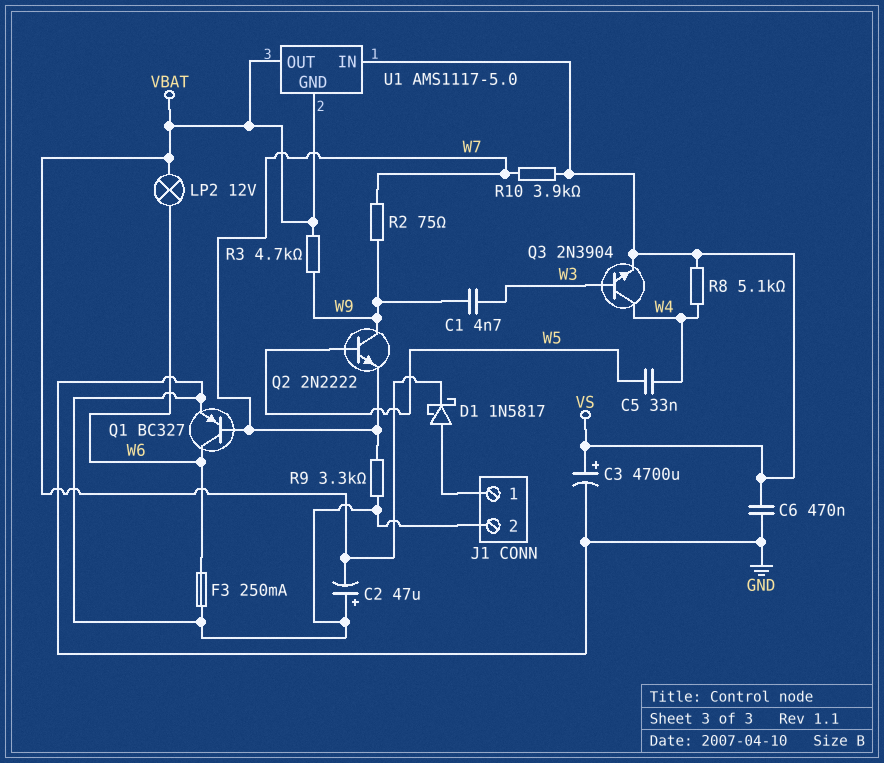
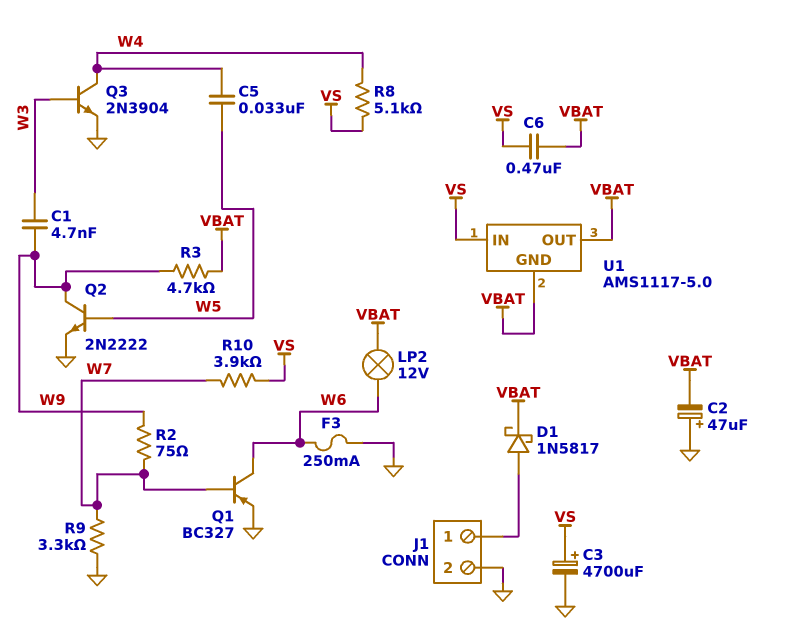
C6: 470nF (GND, VS) -> 470nF (VBAT, VS)
Q2: NPN 2N2222 (B W5, C W9, E W7) -> NPN 2N2222 (B W5, C W9, E GND)
Q3: NPN 2N3904 (B W3, C W4, E VS) -> NPN 2N3904 (B W3, C W4, E GND)

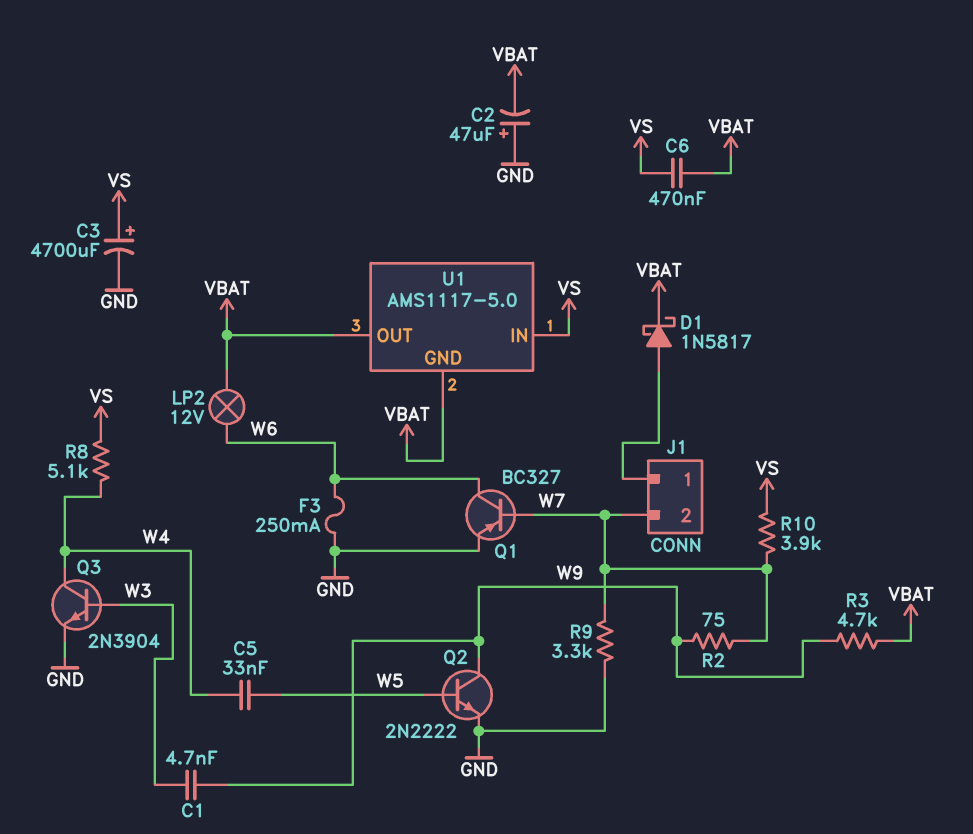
J1 pin 2: GND -> W7

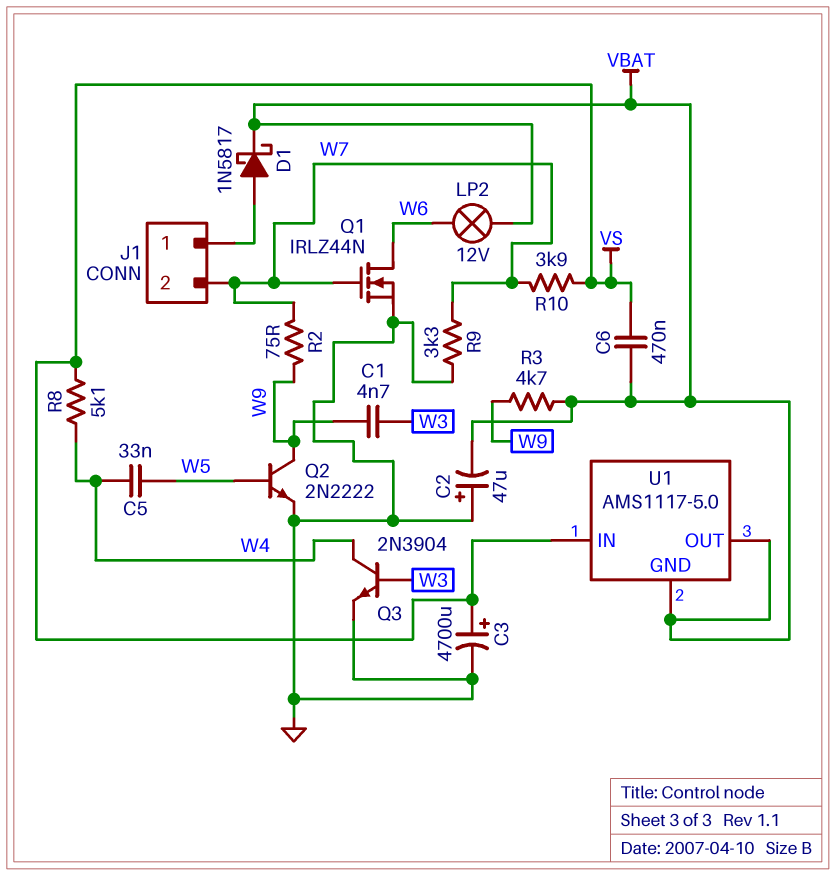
F3: 250mA (GND, W6) -> none
Q1: PNP BC327 (B W7, C W6, E GND) -> NMOS IRLZ44N (G W7, D W6, S GND)

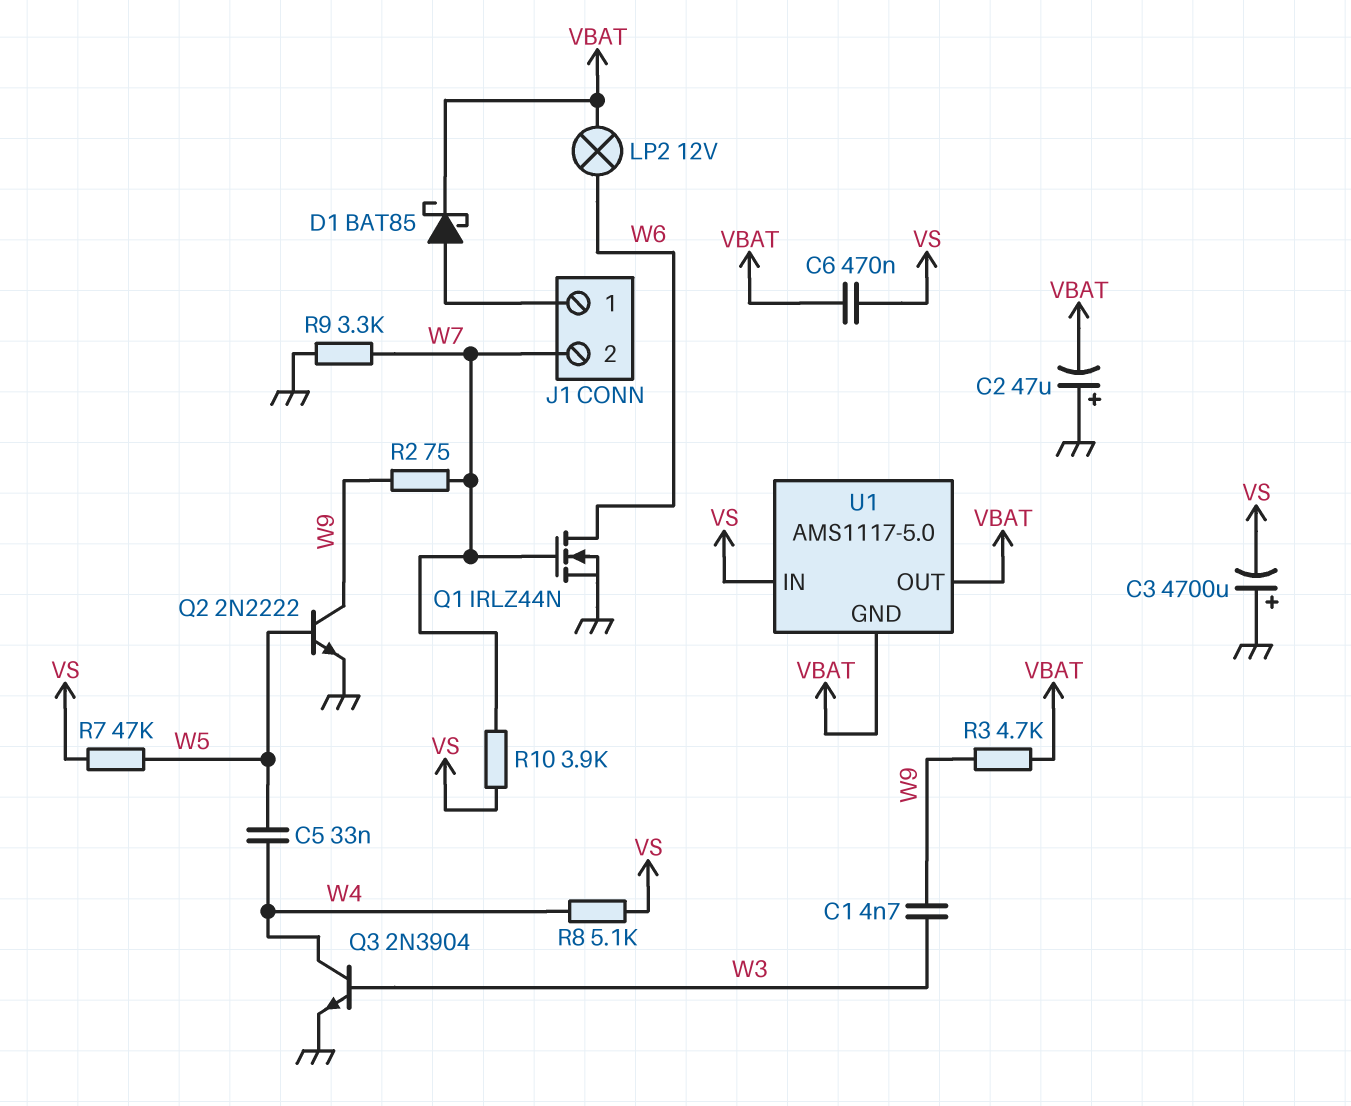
C3: 4700uF (plus VS, minus GND) -> 4700uF (plus GND, minus VS)
D1: schottky 1N5817 (A J1/1, K VBAT) -> schottky BAT85 (A J1/1, K VBAT)
R7: none -> 47k (VS, W5)

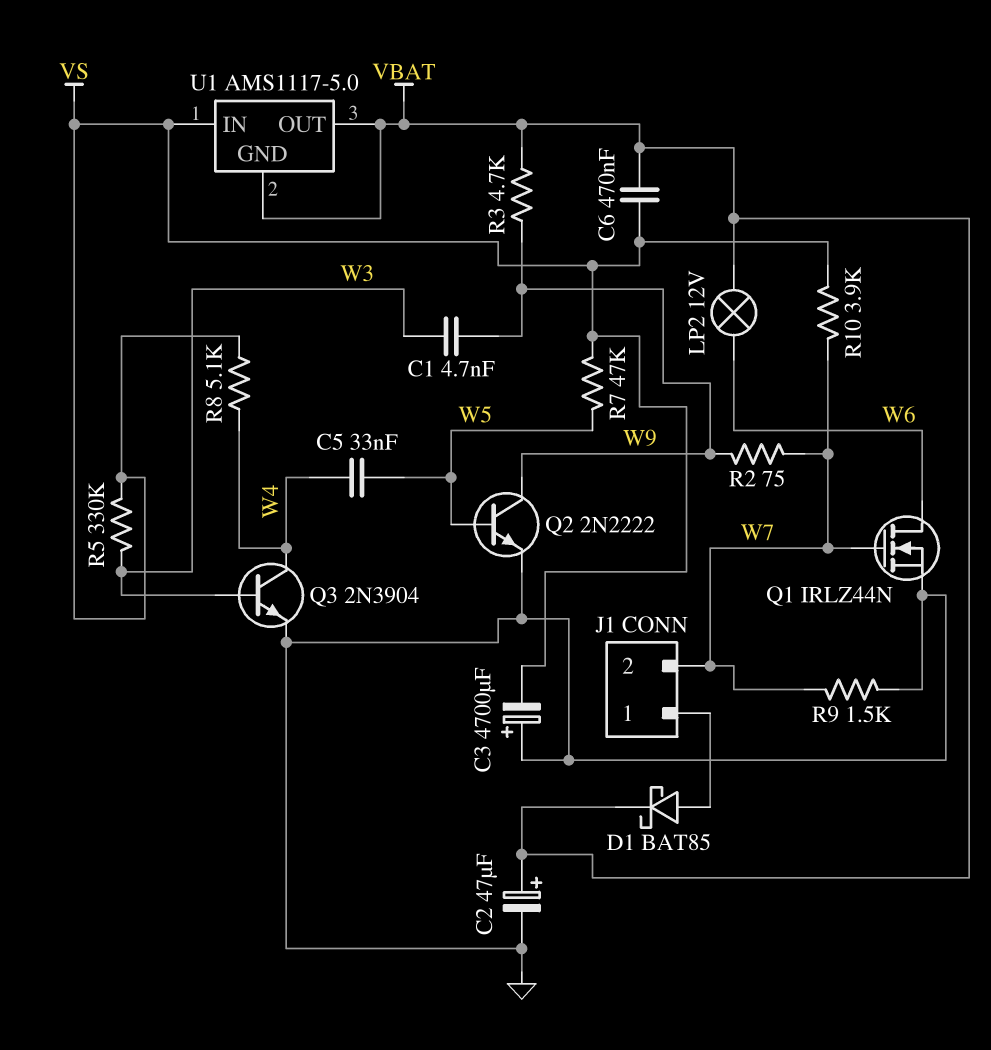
C2: 47uF (plus GND, minus VBAT) -> 47uF (plus VBAT, minus GND)
R5: none -> 330k (VS, W3)
R9: 3.3k (GND, W7) -> 1.5k (GND, W7)

